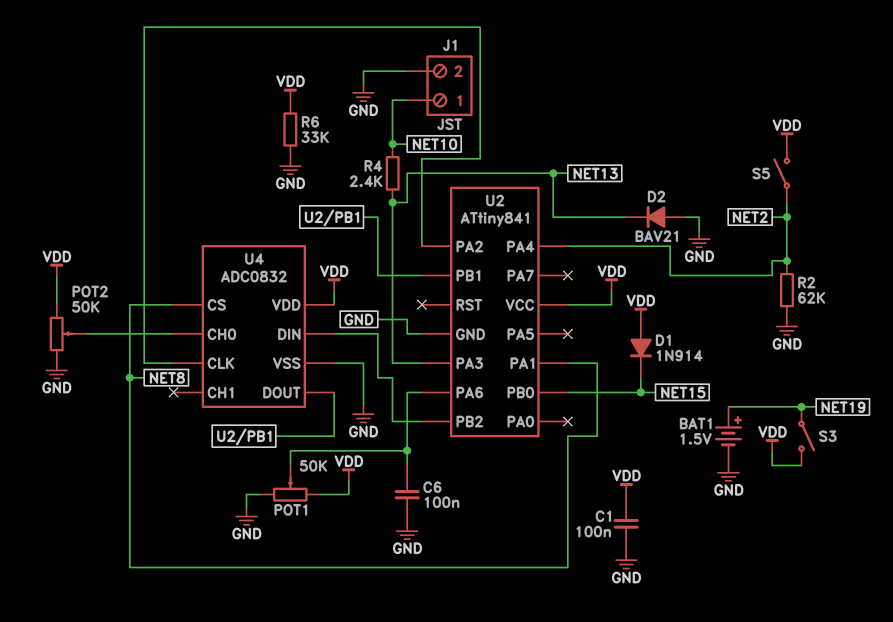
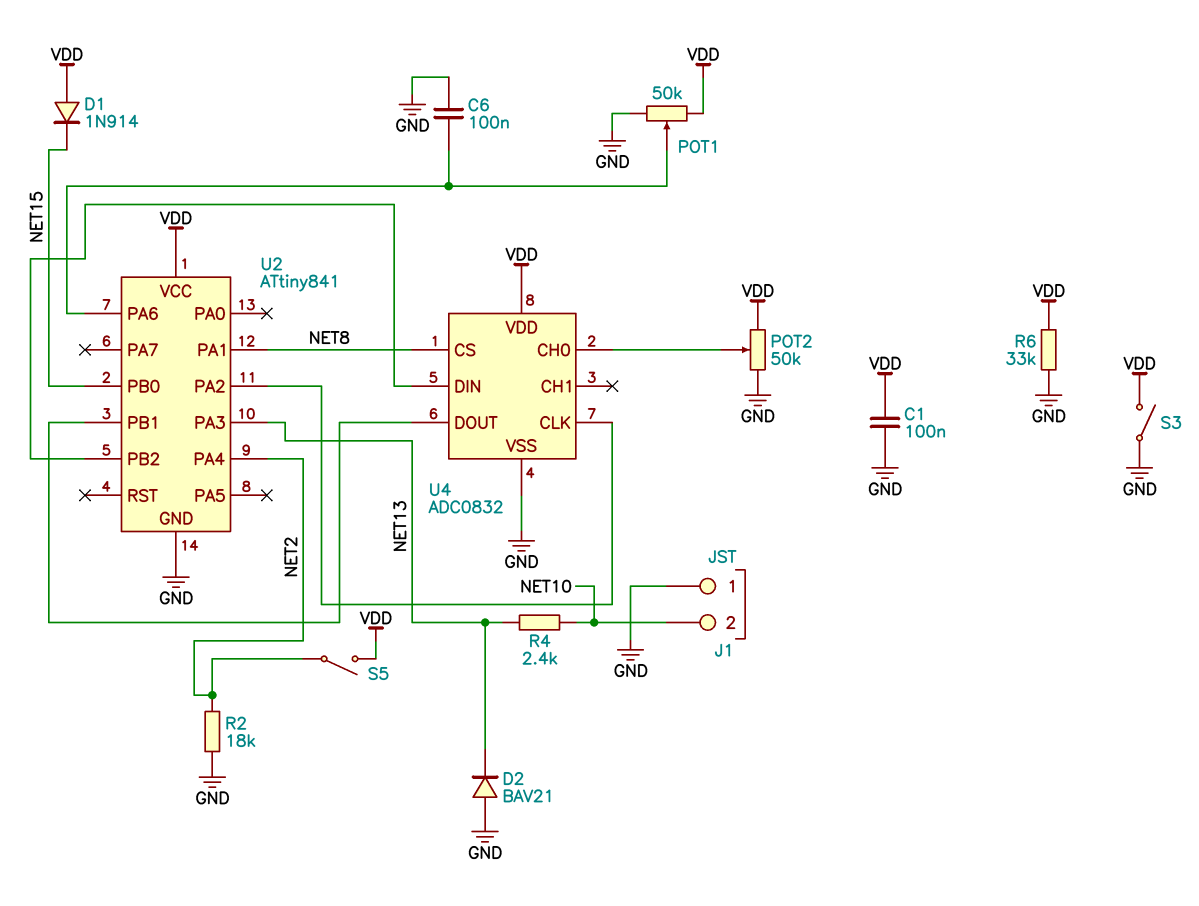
BAT1: 1.5V (plus NET19, minus GND) -> none
J1 pin 1: NET10 -> GND
J1 pin 2: GND -> NET10
R2: 62k (GND, NET2) -> 18k (GND, NET2)
S3: switch (NET19, VDD) -> switch (GND, VDD)

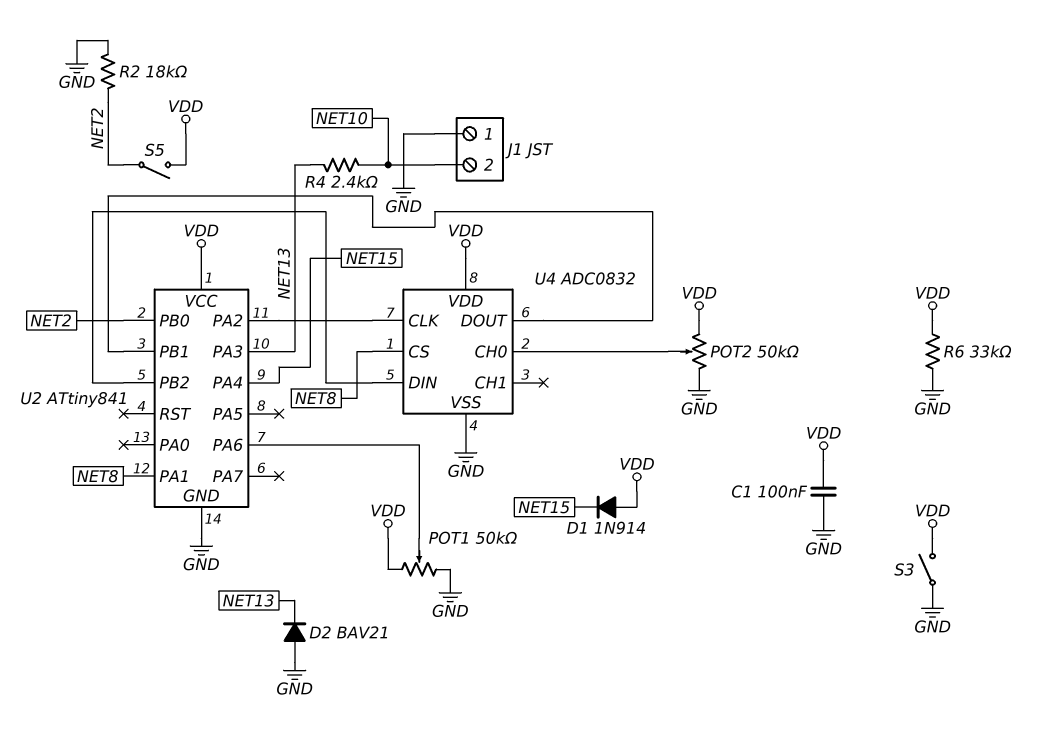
C6: 100nF (GND, U2/PA6) -> none
U2 pin PA4: NET2 -> NET15
U2 pin PB0: NET15 -> NET2

